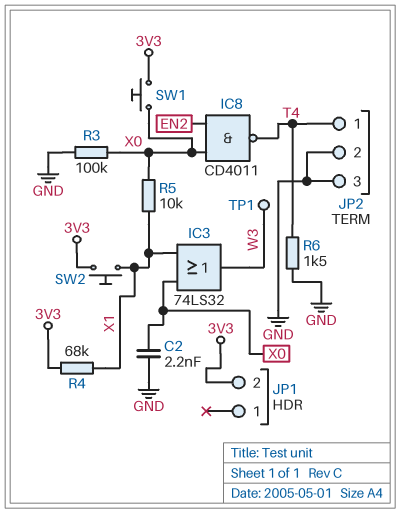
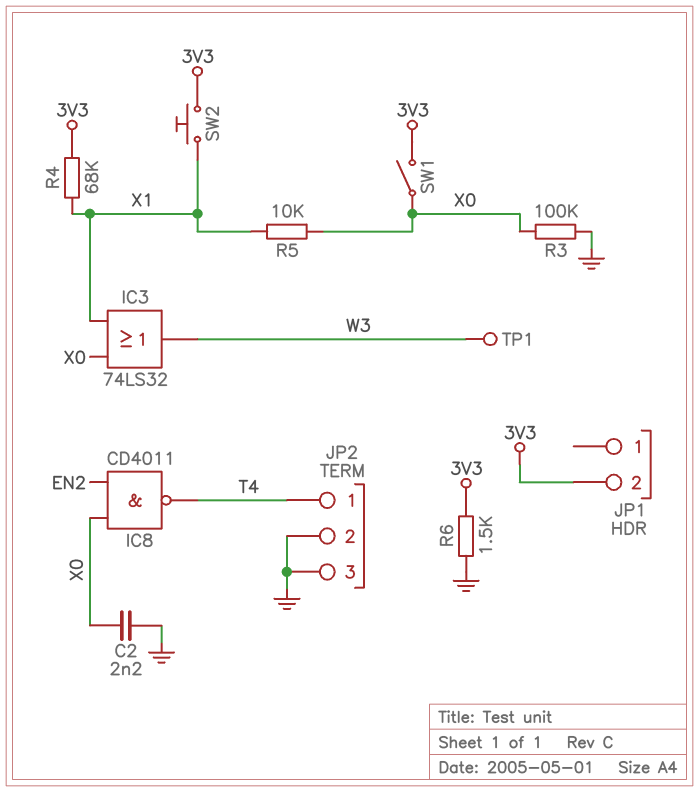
R6: 1.5k (GND, T4) -> 1.5k (3V3, GND)
SW1: button (3V3, X0) -> switch (3V3, X0)

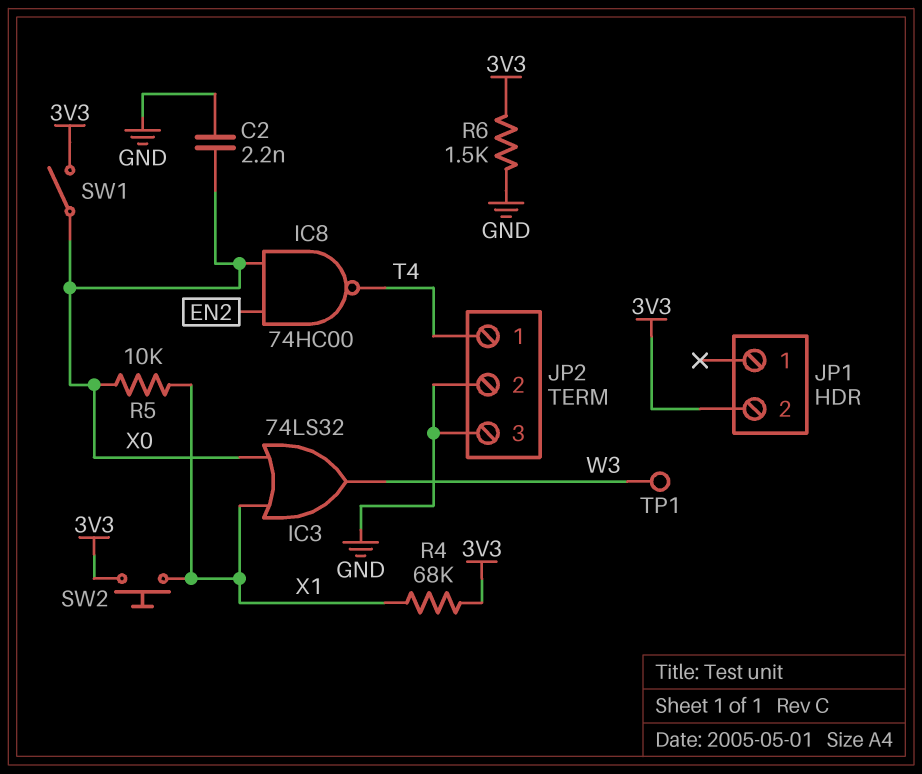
IC8: NAND CD4011 (in EN2, in X0, out T4) -> NAND 74HC00 (in EN2, in X0, out T4)
R3: 100k (GND, X0) -> none

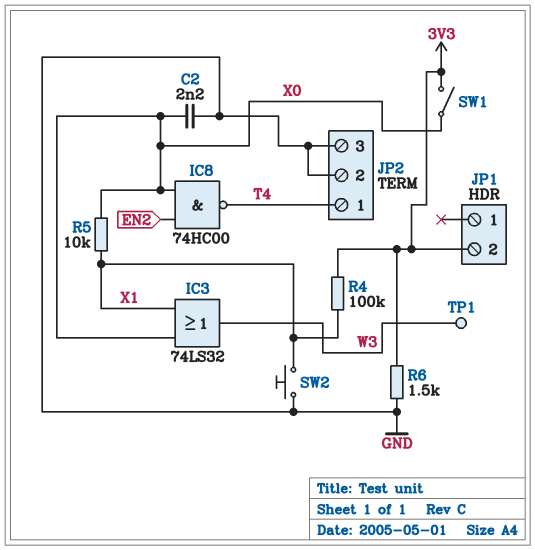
R4: 68k (3V3, X1) -> 100k (3V3, X1)
SW2: button (3V3, X1) -> button (GND, X1)

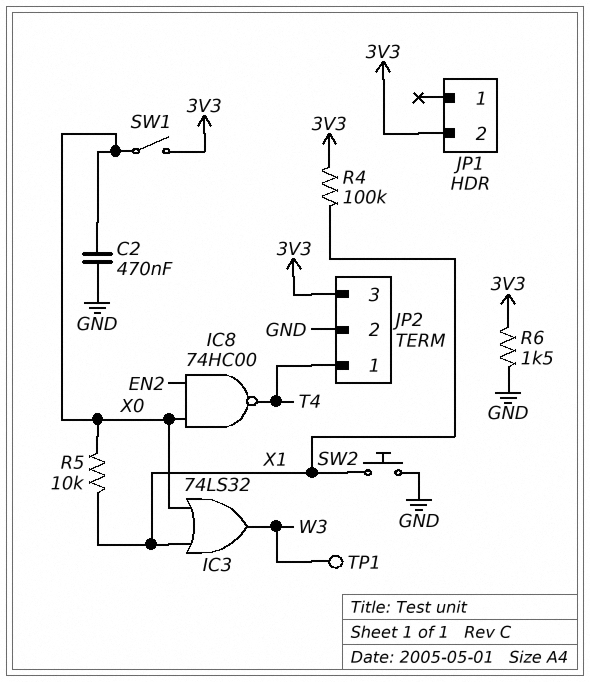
C2: 2.2nF (GND, X0) -> 470nF (GND, X0)
JP2 pin 3: GND -> 3V3

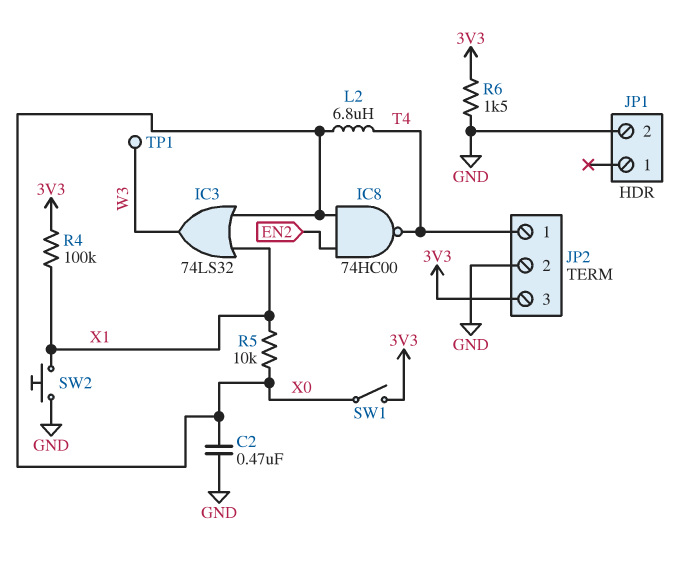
JP1 pin 2: 3V3 -> GND
L2: none -> 6.8uH (T4, X0)

